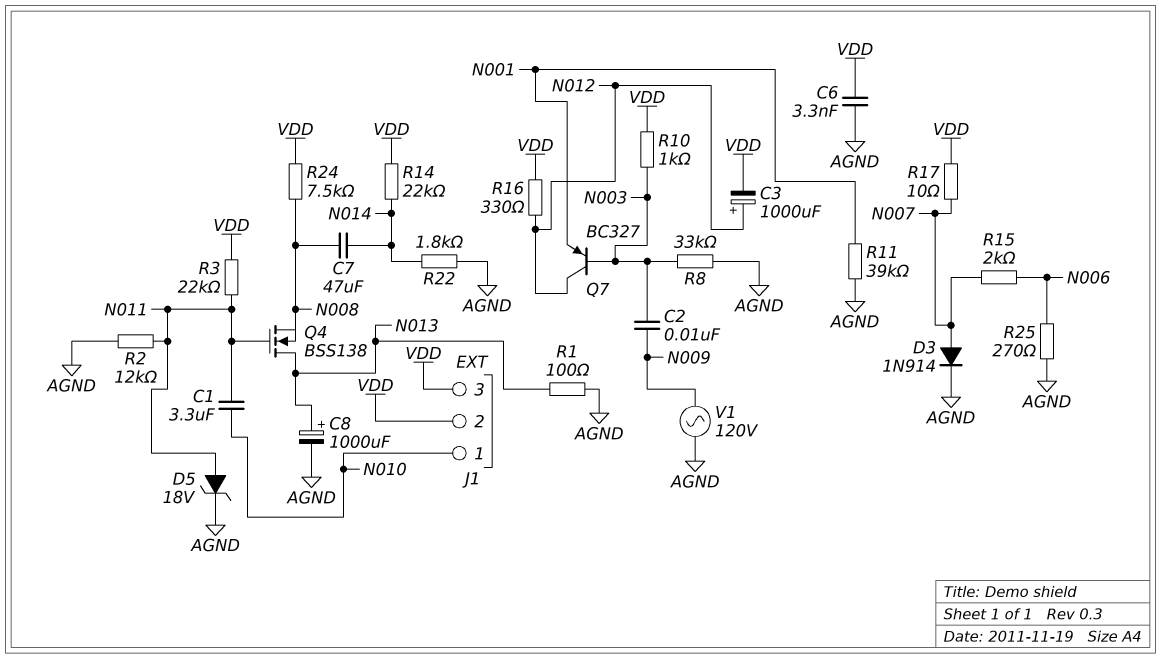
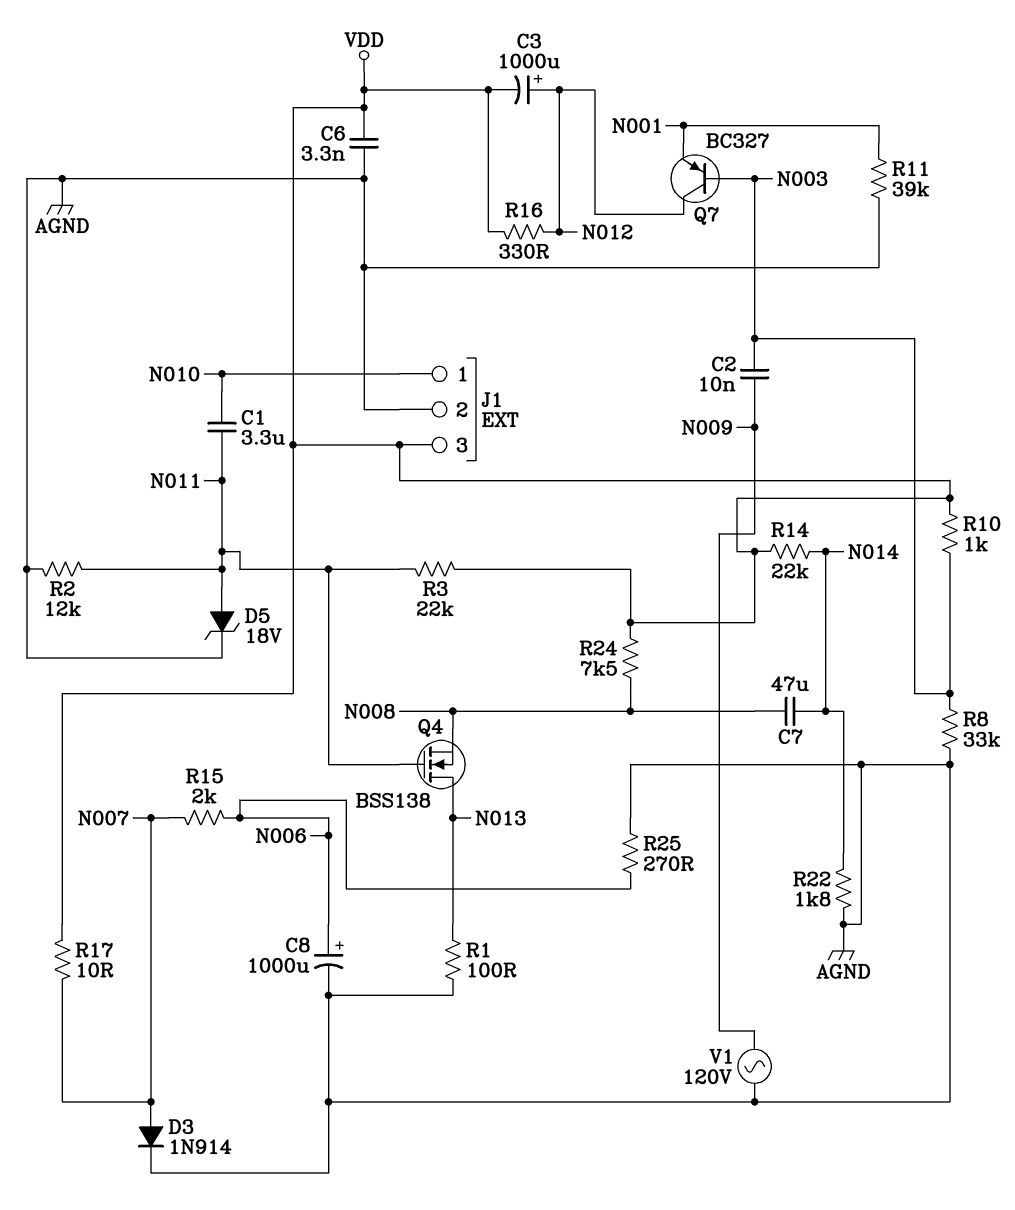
C8: 1000uF (plus N013, minus AGND) -> 1000uF (plus N006, minus AGND)
J1 pin 2: VDD -> AGND

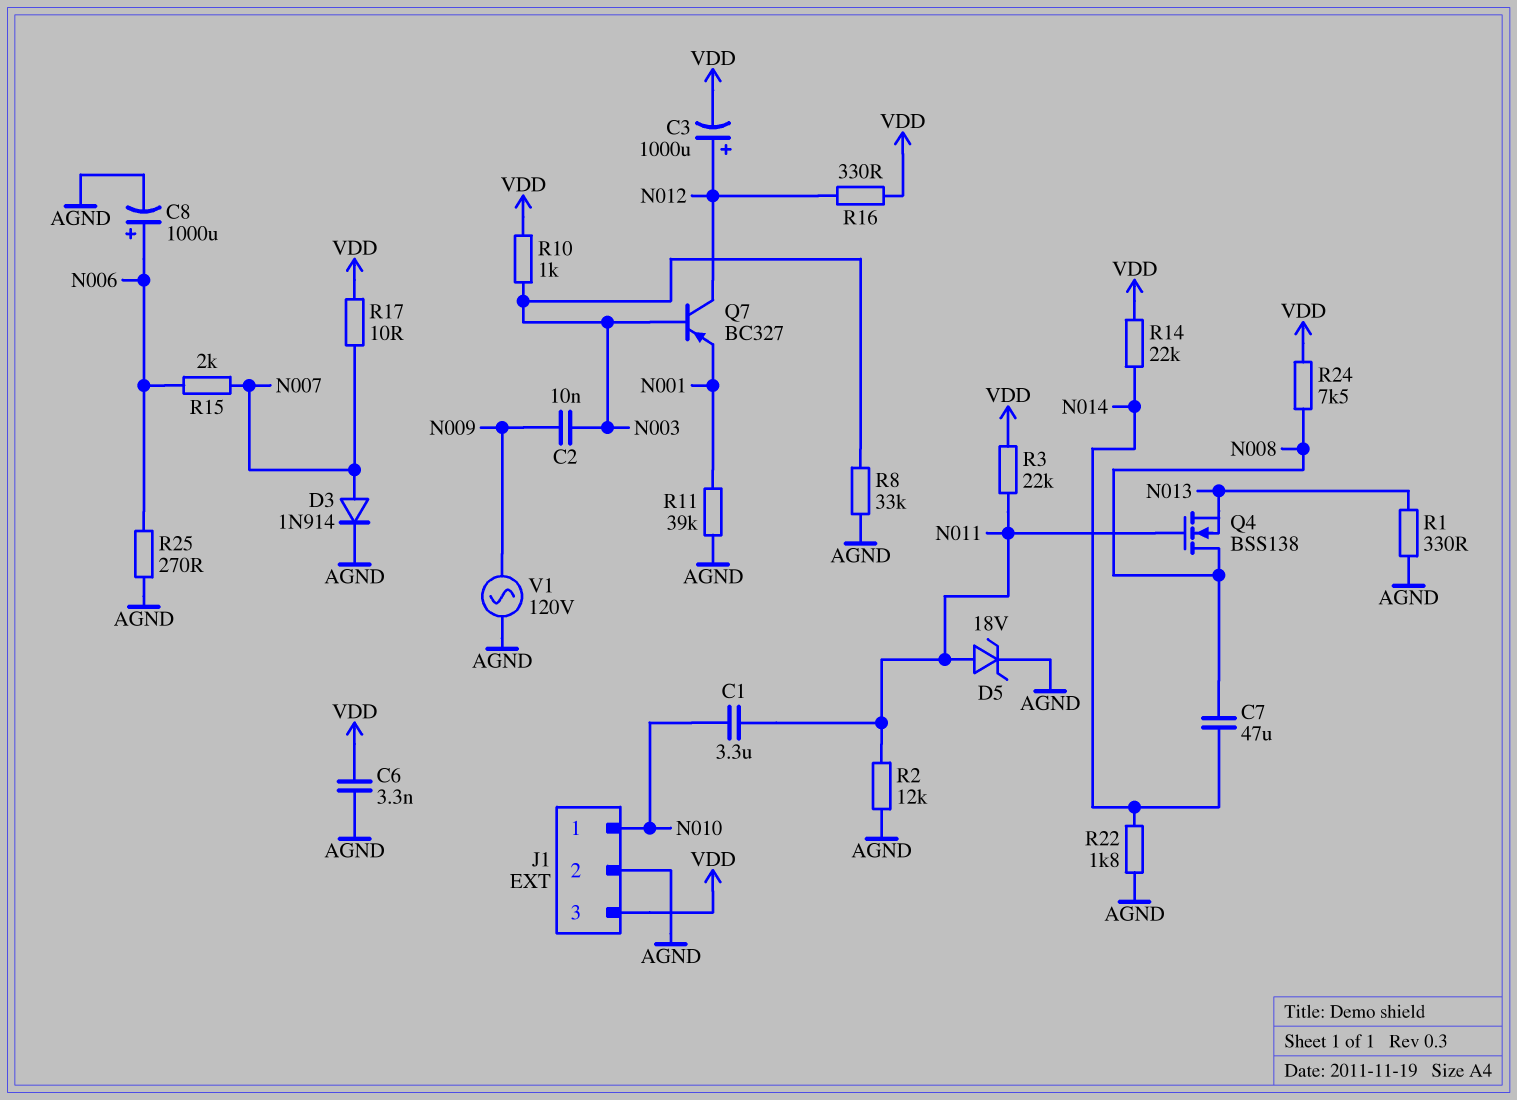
Q4: NMOS BSS138 (G N011, D N013, S N008) -> NMOS BSS138 (G N011, D N008, S N013)
R1: 100 (AGND, N013) -> 330 (AGND, N013)

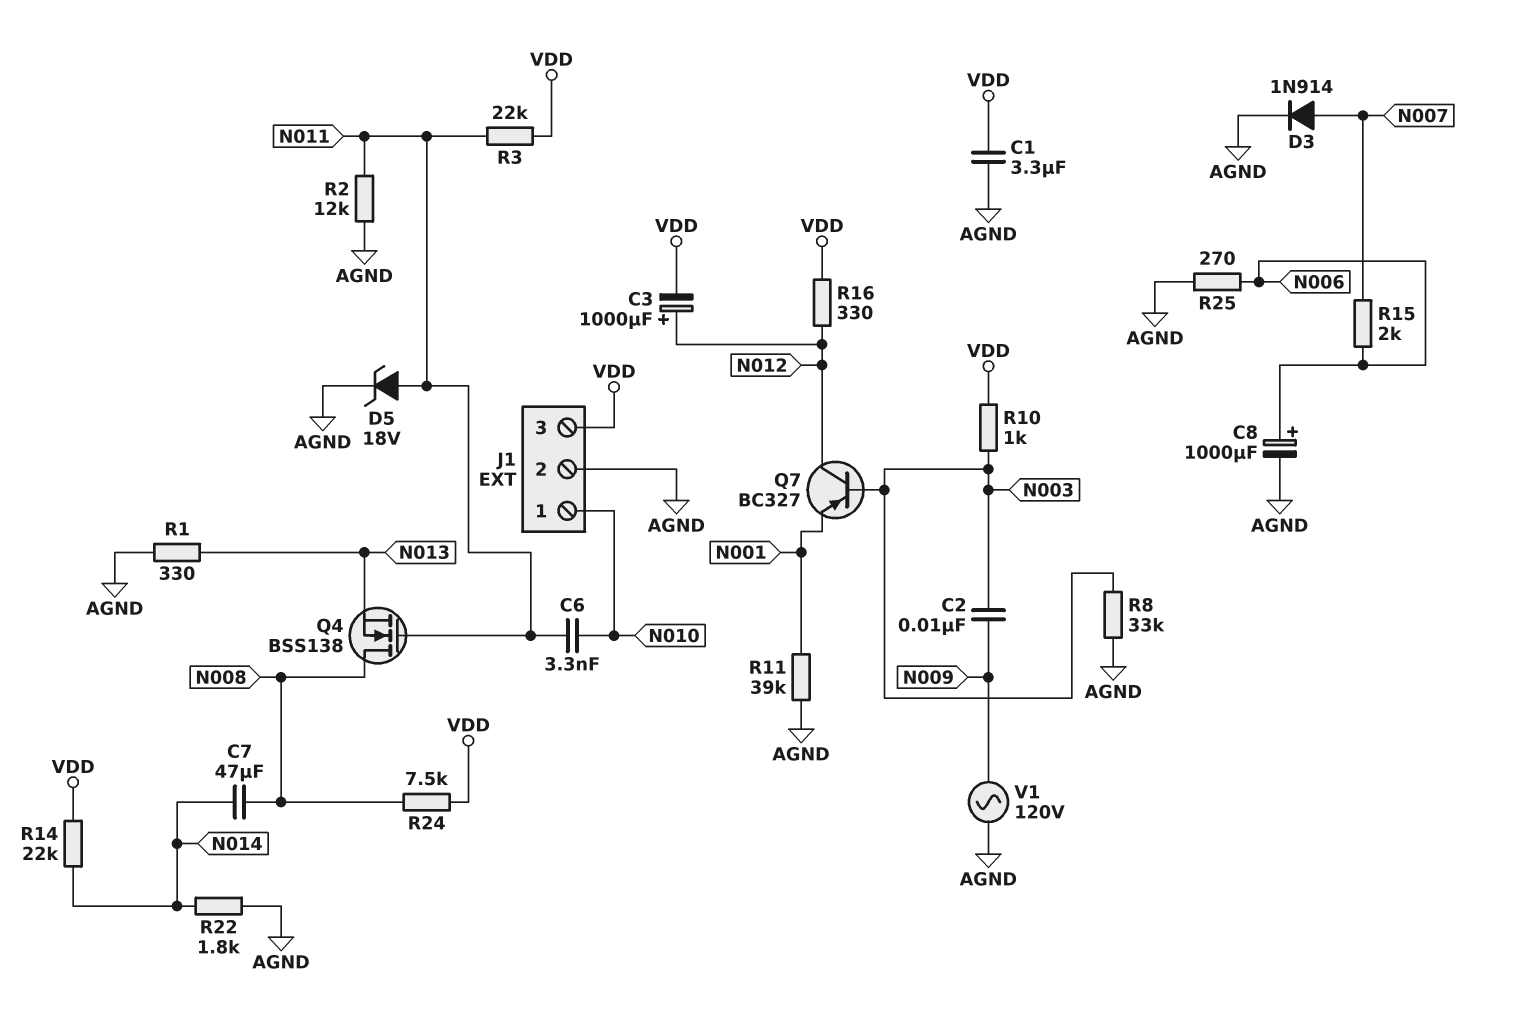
C1: 3.3uF (N010, N011) -> 3.3uF (AGND, VDD)
C6: 3.3nF (AGND, VDD) -> 3.3nF (N010, N011)
R17: 10 (N007, VDD) -> none

